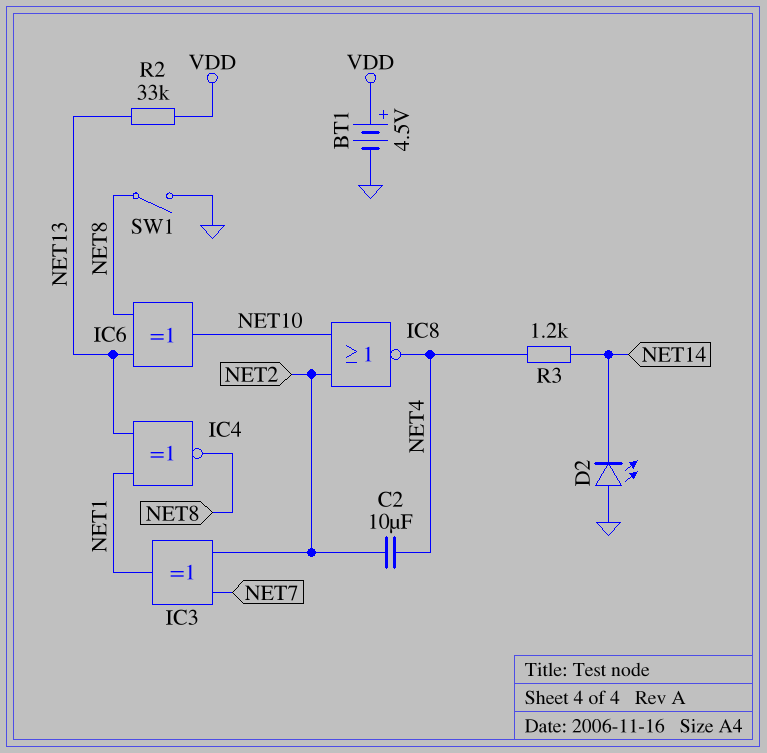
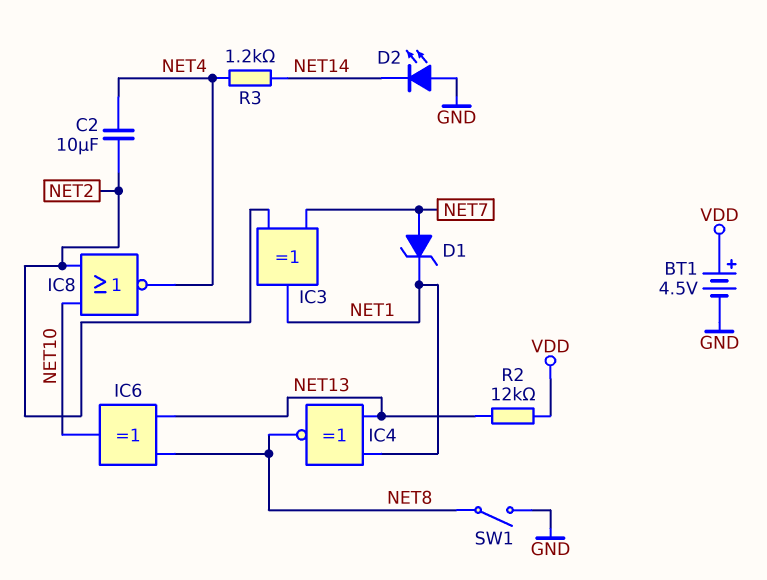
D1: none -> zener (A NET7, K NET1)
R2: 33k (NET13, VDD) -> 12k (NET13, VDD)

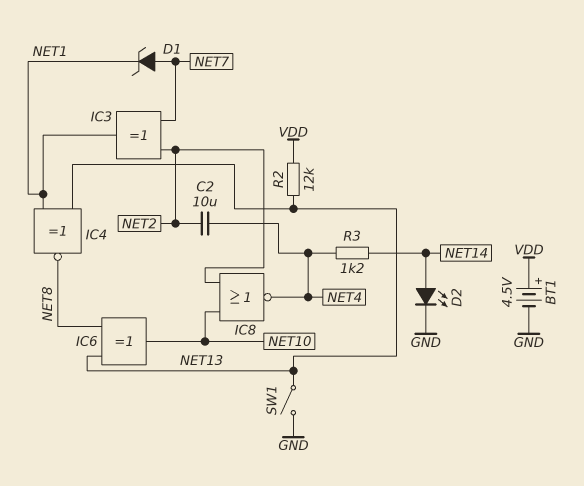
D2: LED (A GND, K NET14) -> LED (A NET14, K GND)
SW1: switch (GND, NET8) -> switch (GND, NET13)

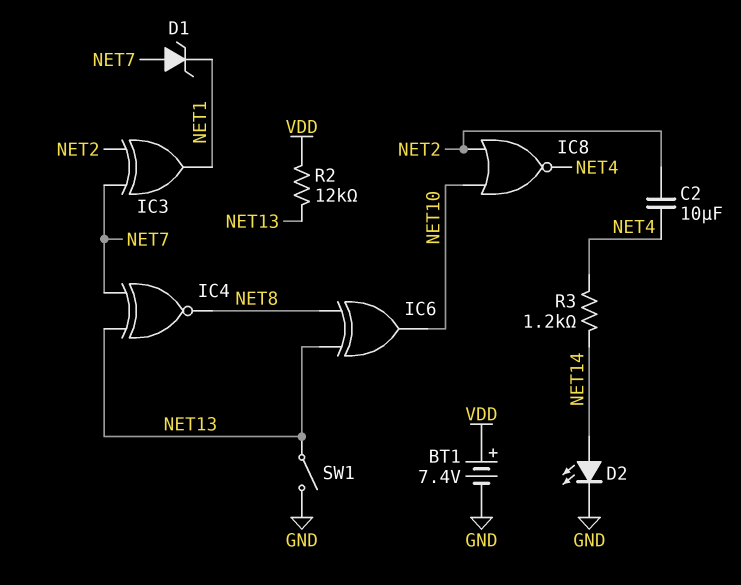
BT1: 4.5V (plus VDD, minus GND) -> 7.4V (plus VDD, minus GND)
IC4: XNOR (in NET1, in NET13, out NET8) -> XNOR (in NET7, in NET13, out NET8)

